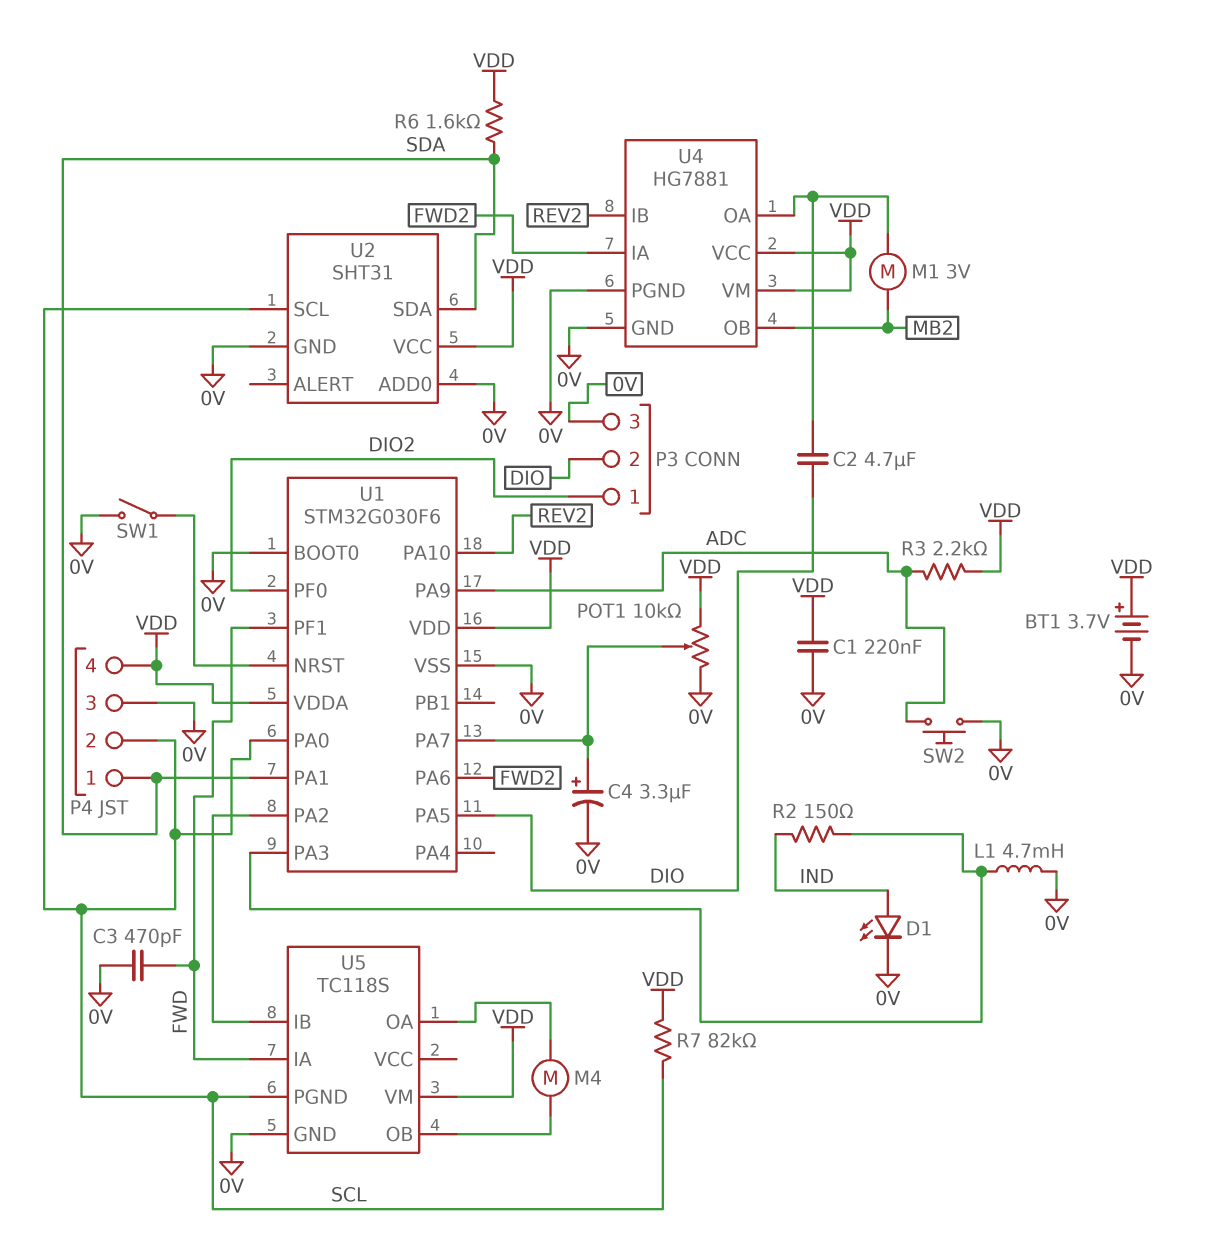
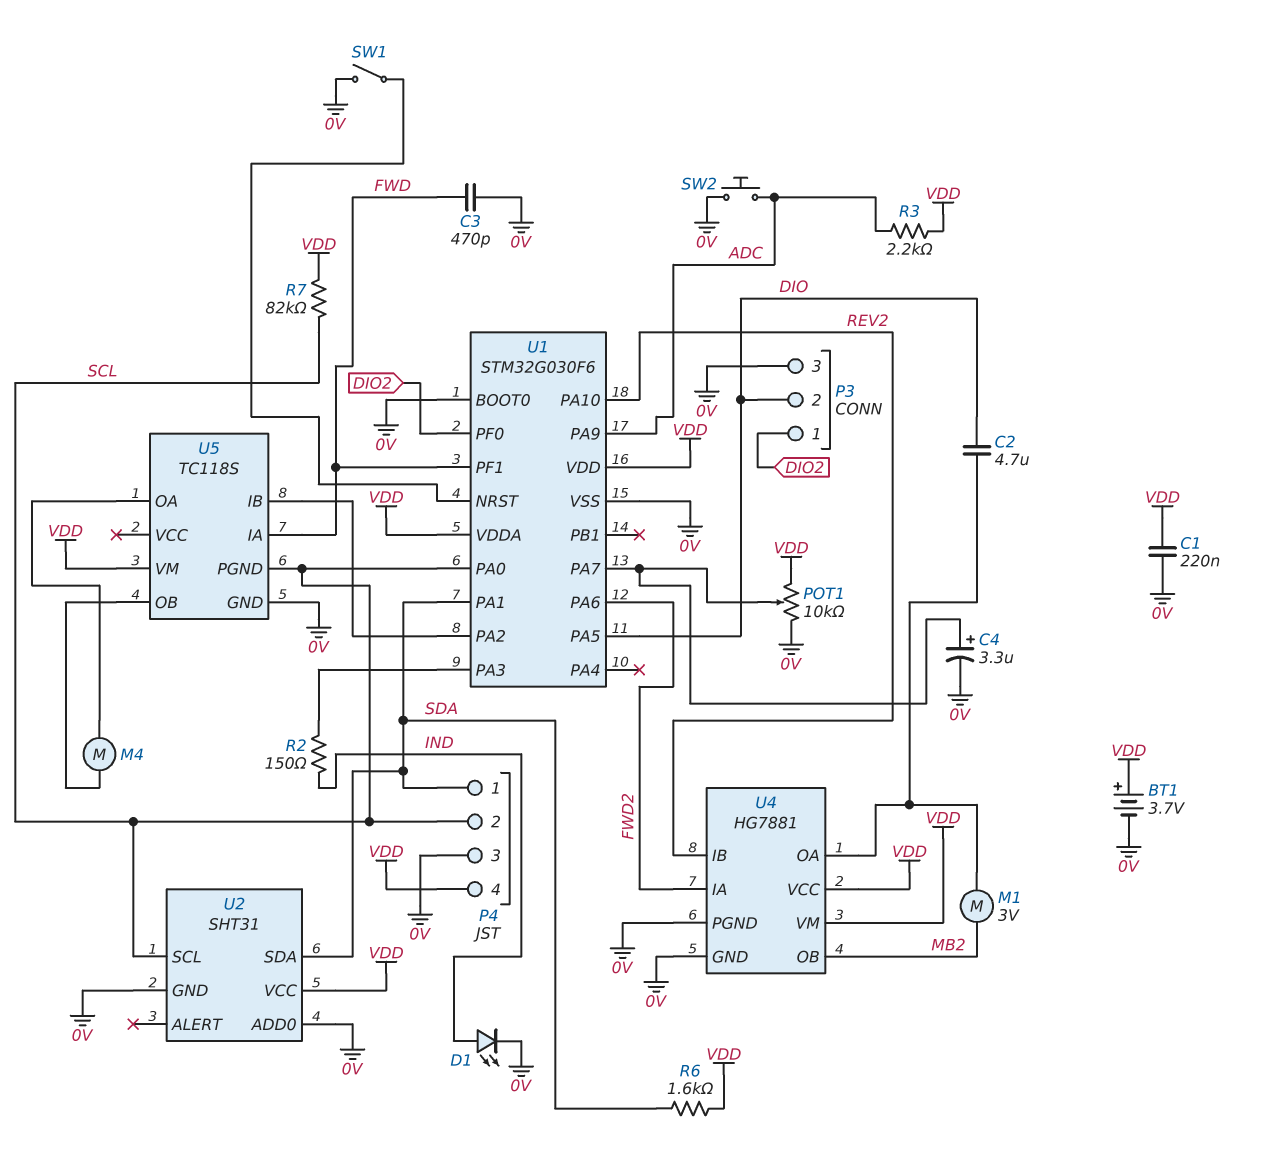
L1: 4.7mH (0V, U1/PA3) -> none

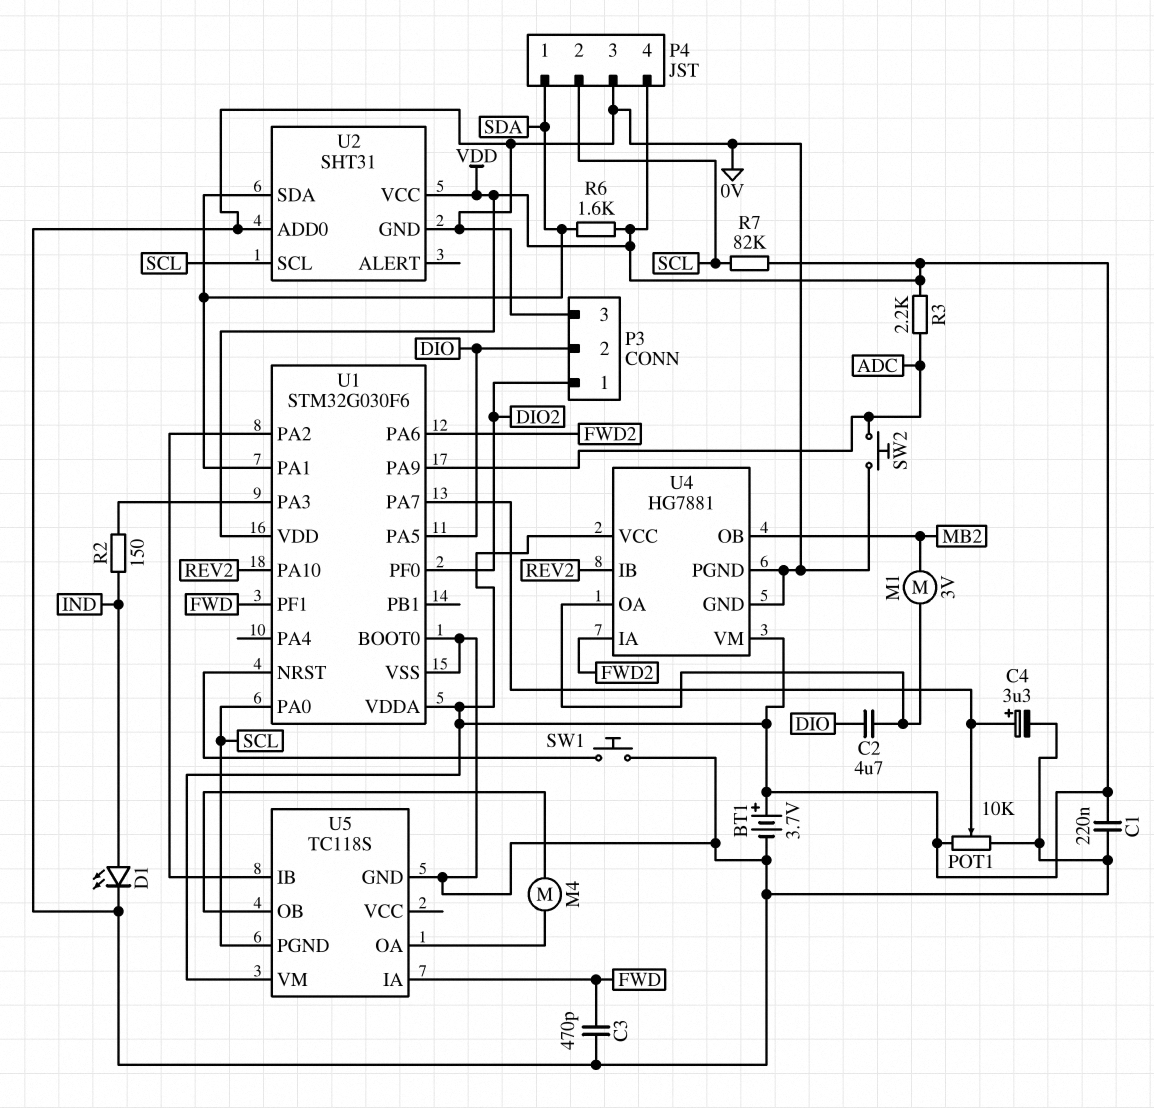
SW1: switch (0V, U1/NRST) -> button (0V, U1/NRST)

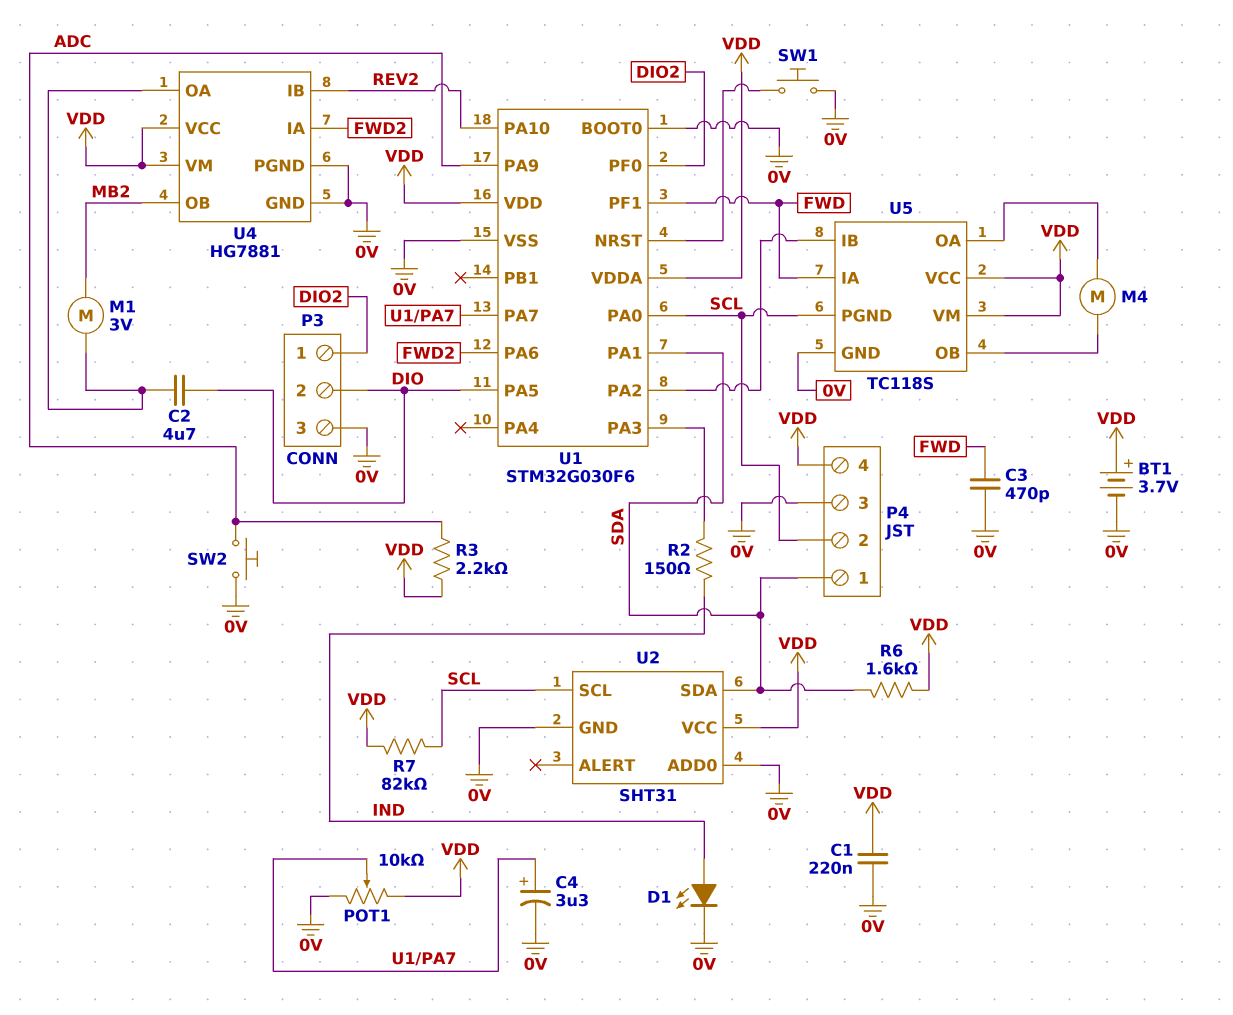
U5 pin VCC: none -> VDD

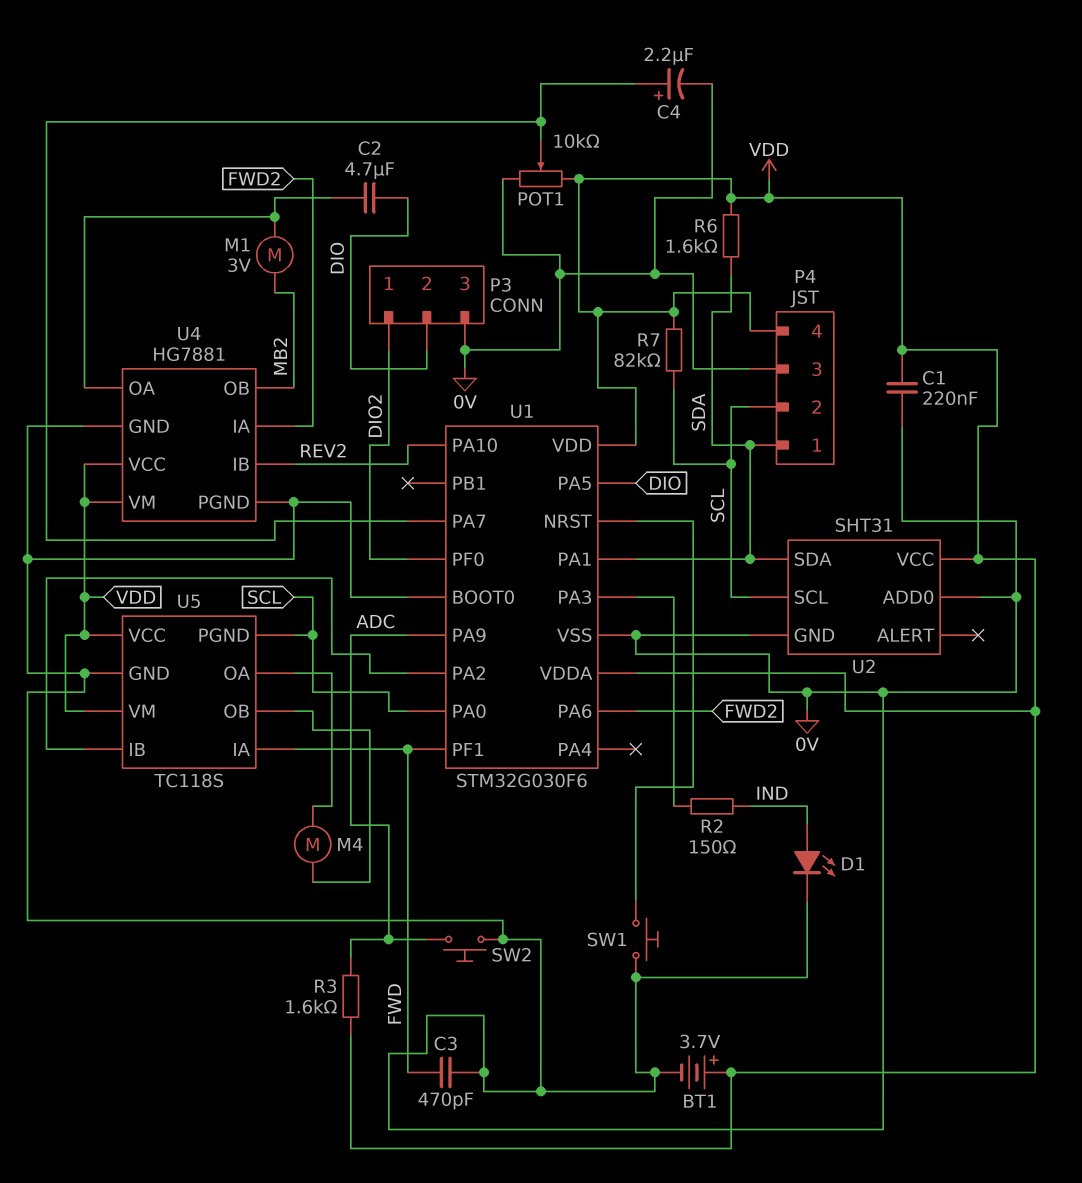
C4: 3.3uF (plus U1/PA7, minus 0V) -> 2.2uF (plus U1/PA7, minus 0V)
R3: 2.2k (ADC, VDD) -> 1.6k (ADC, VDD)

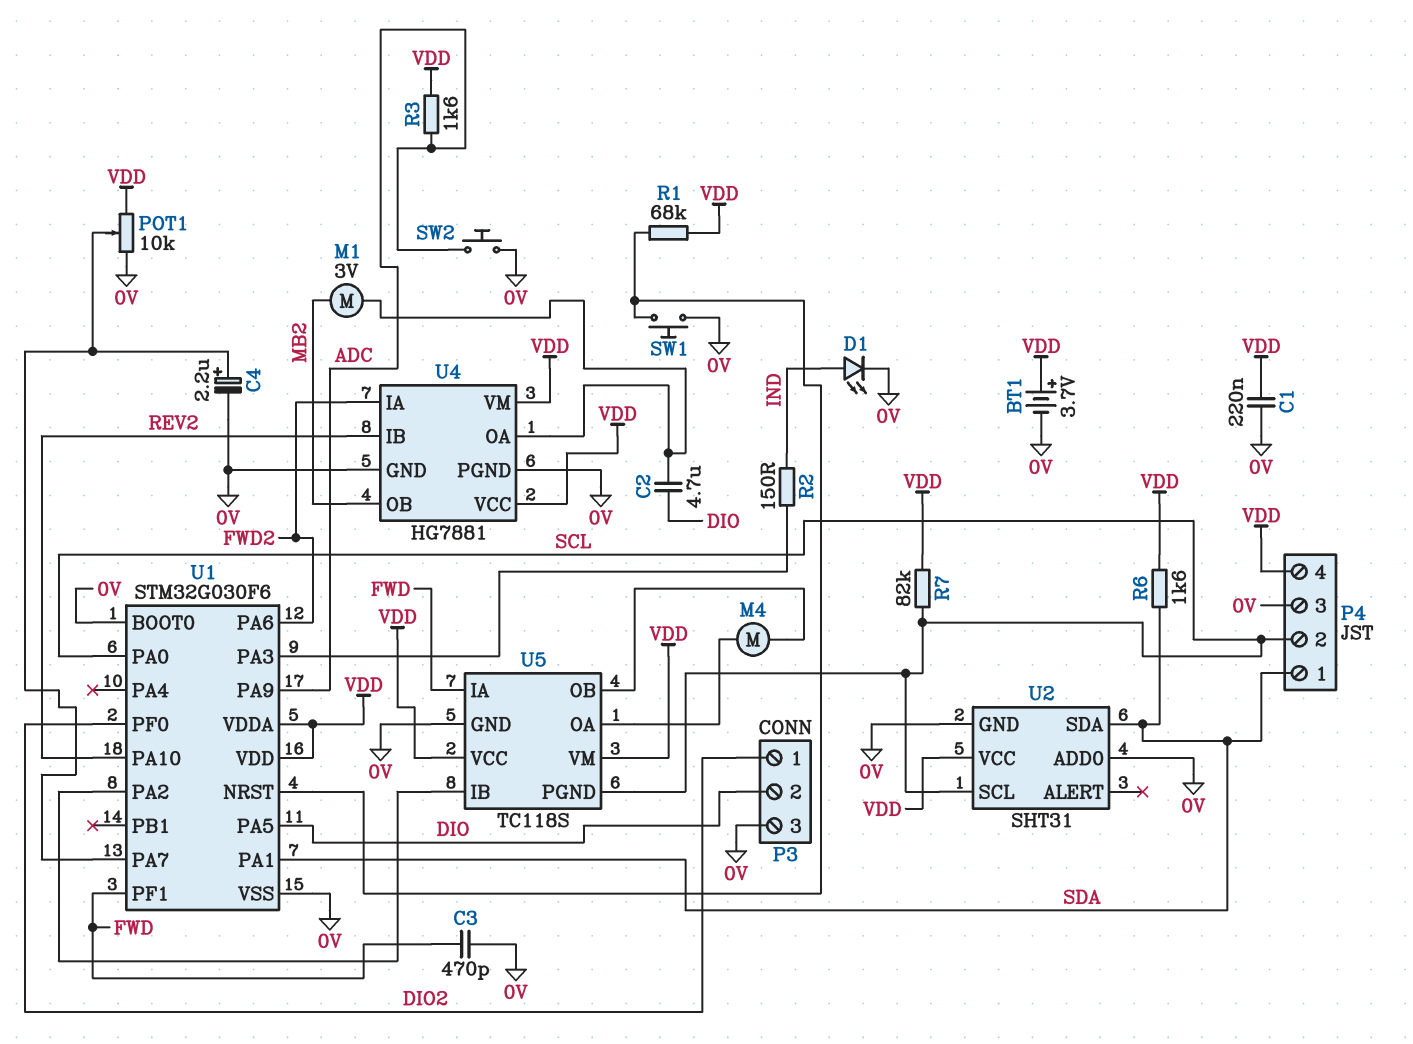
R1: none -> 68k (U1/NRST, VDD)

